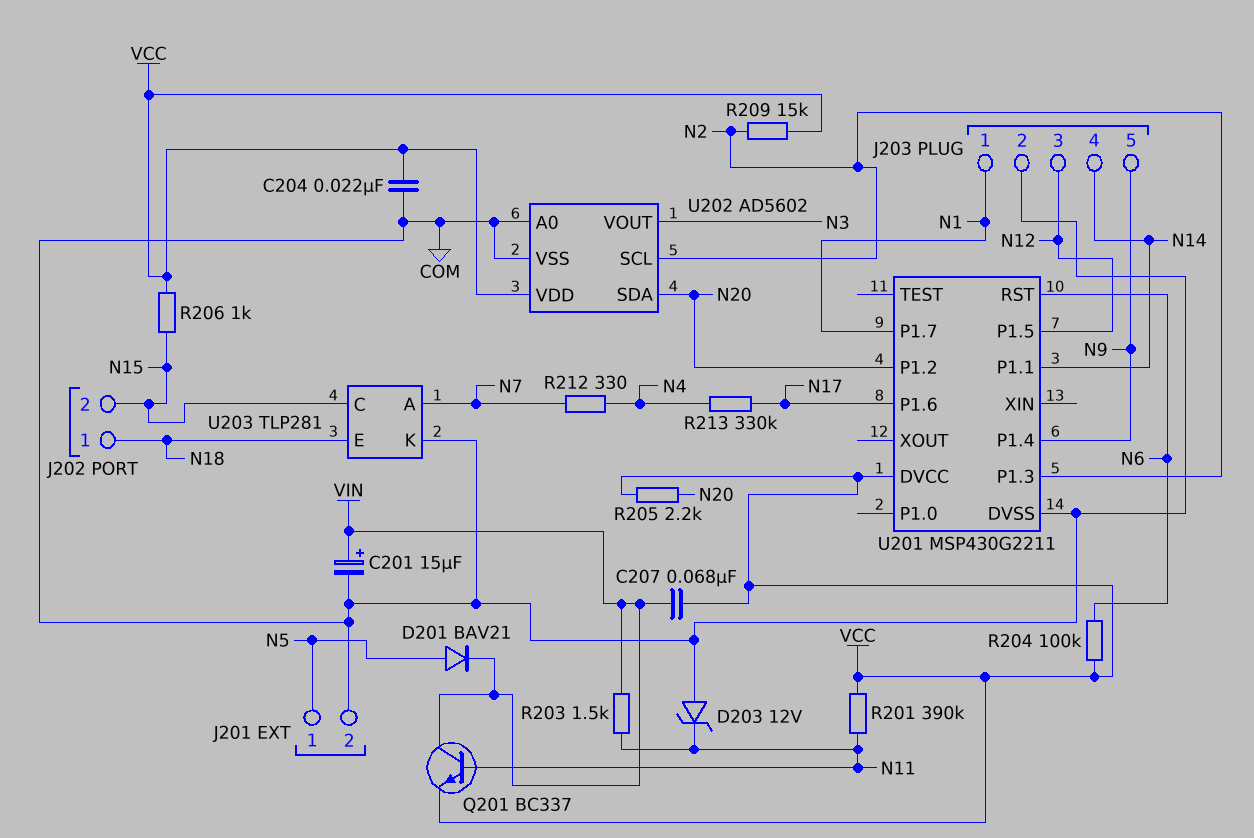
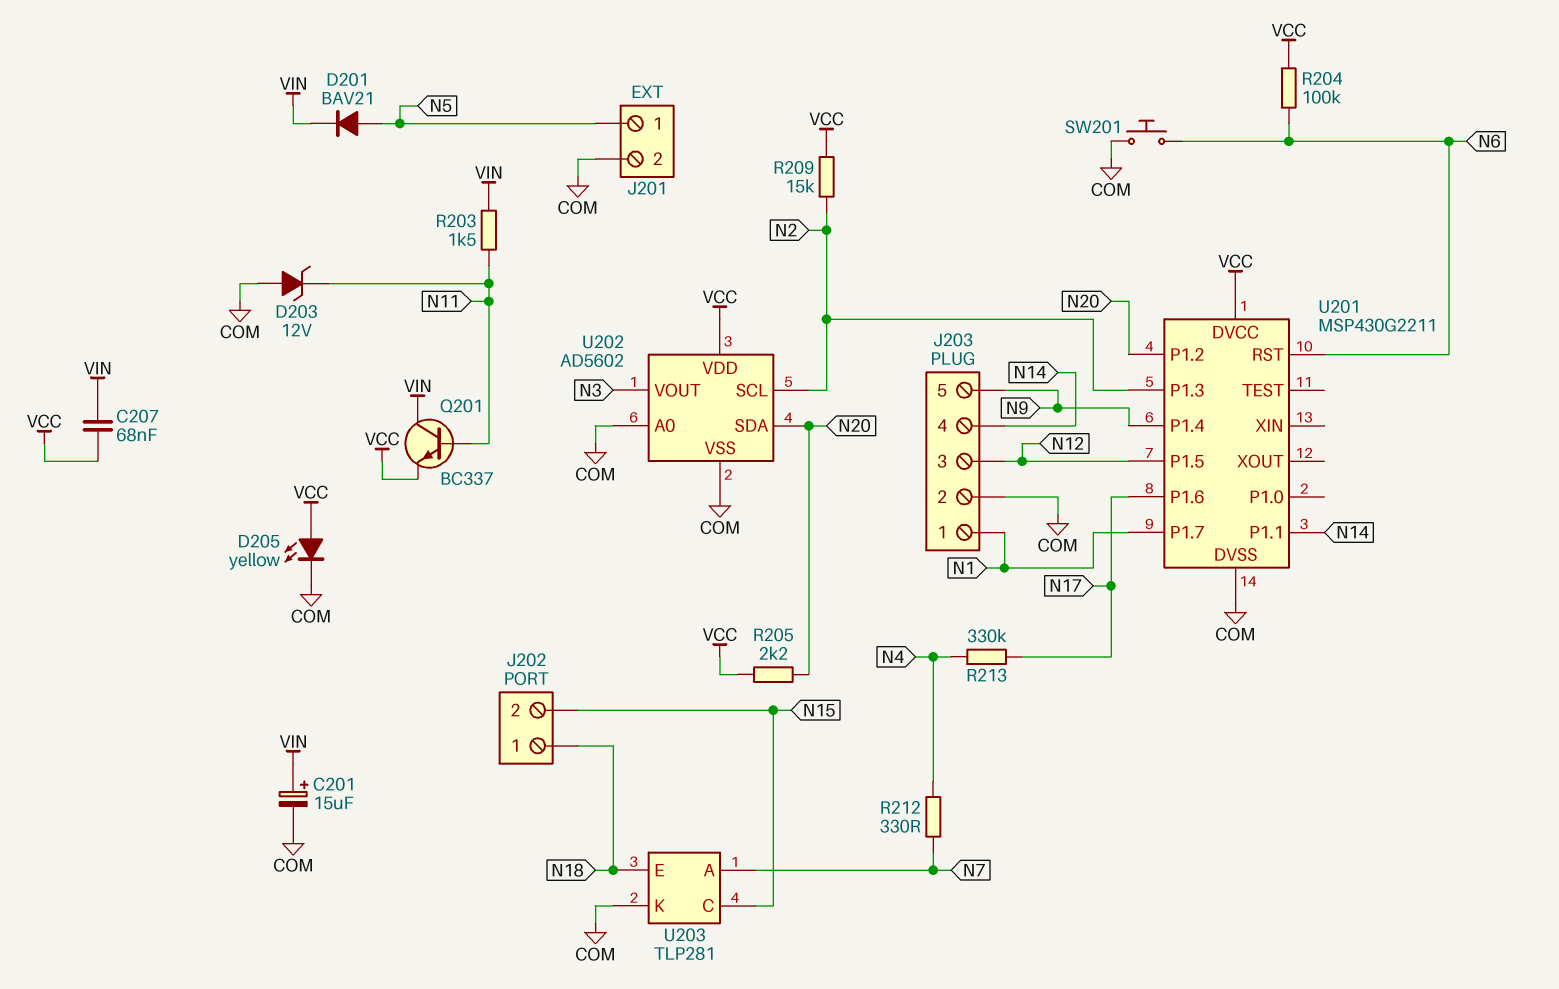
C204: 22nF (COM, VCC) -> none
D205: none -> LED yellow (A VCC, K COM)
R201: 390k (N11, VCC) -> none
R206: 1k (N15, VCC) -> none
SW201: none -> button (COM, N6)

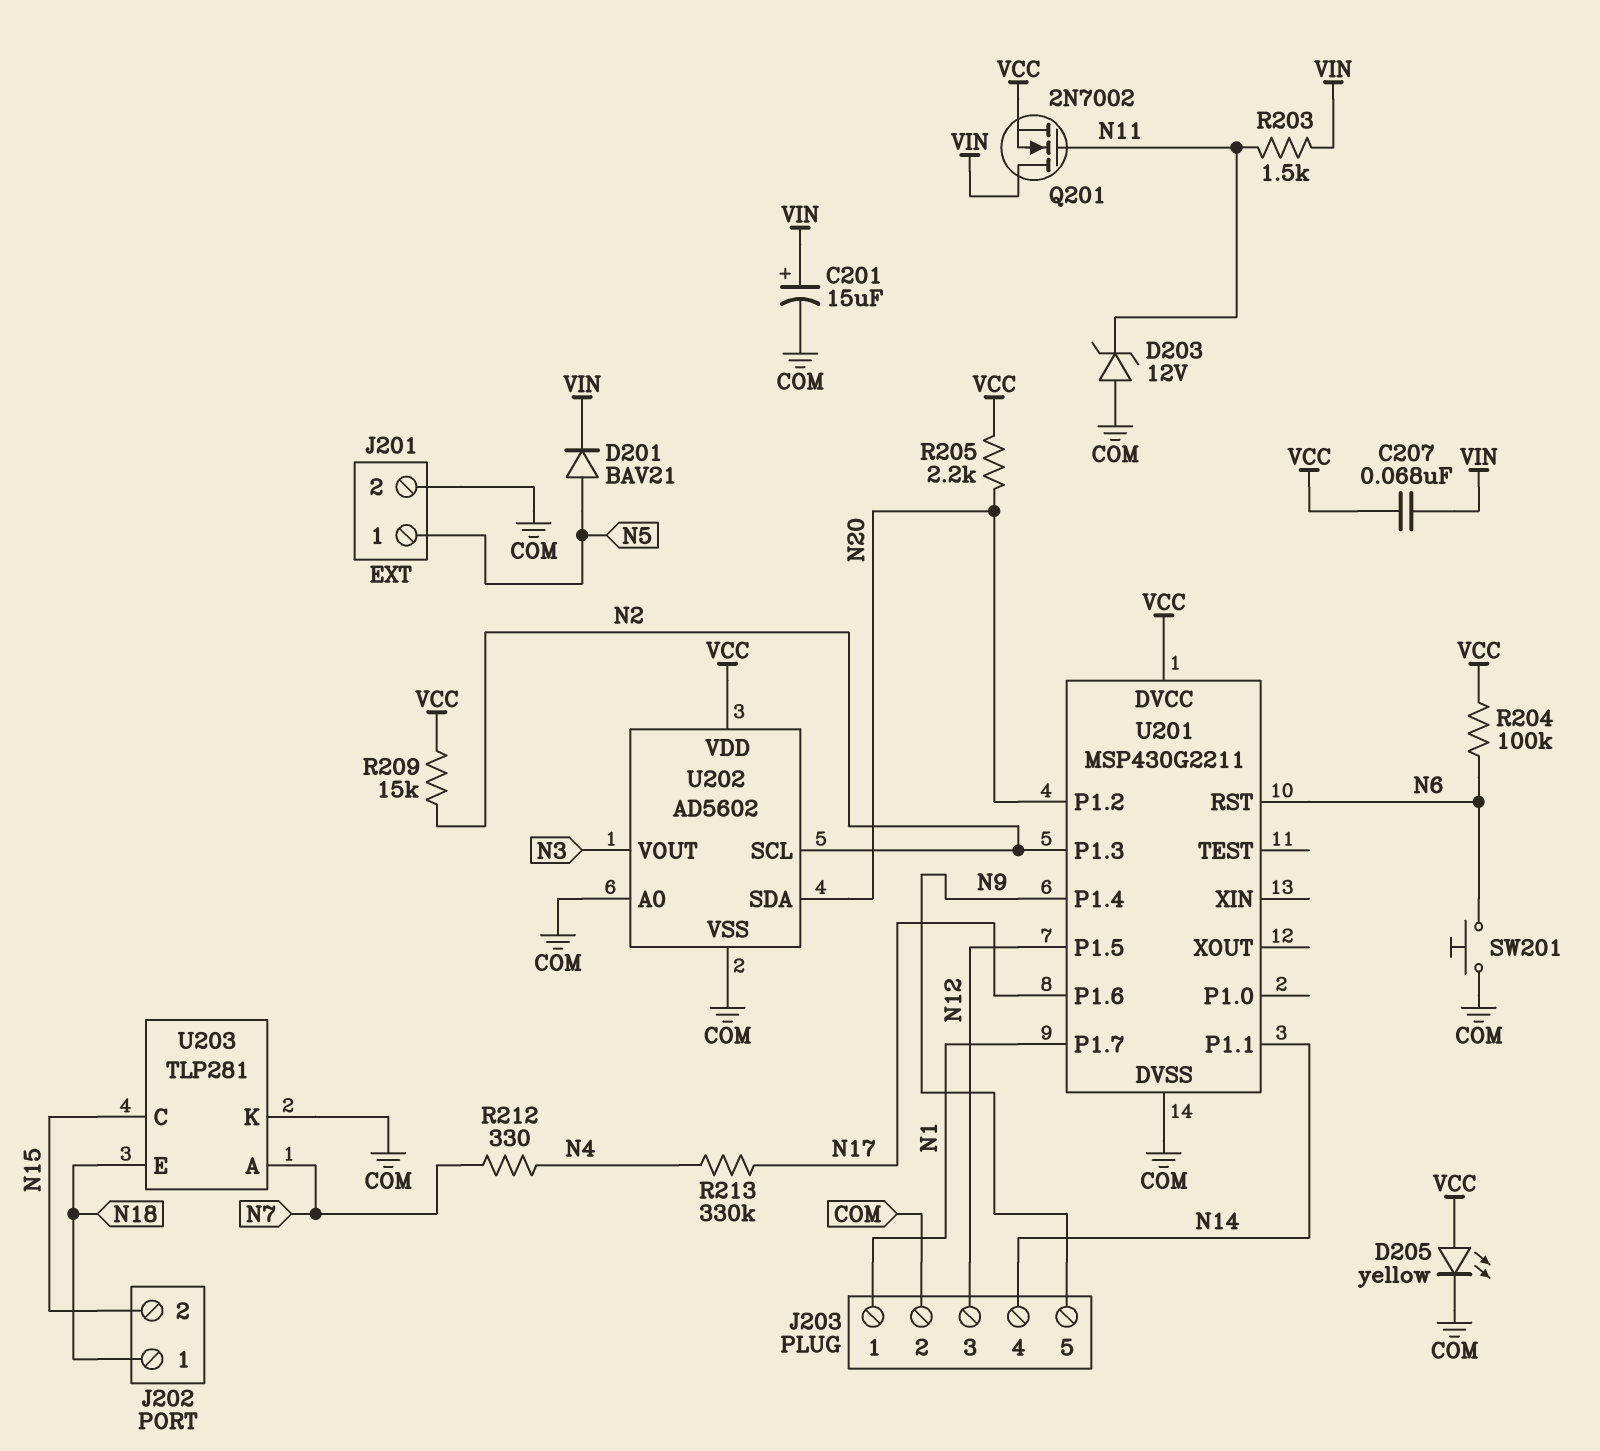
Q201: NPN BC337 (B N11, C VIN, E VCC) -> NMOS 2N7002 (G N11, D VIN, S VCC)

